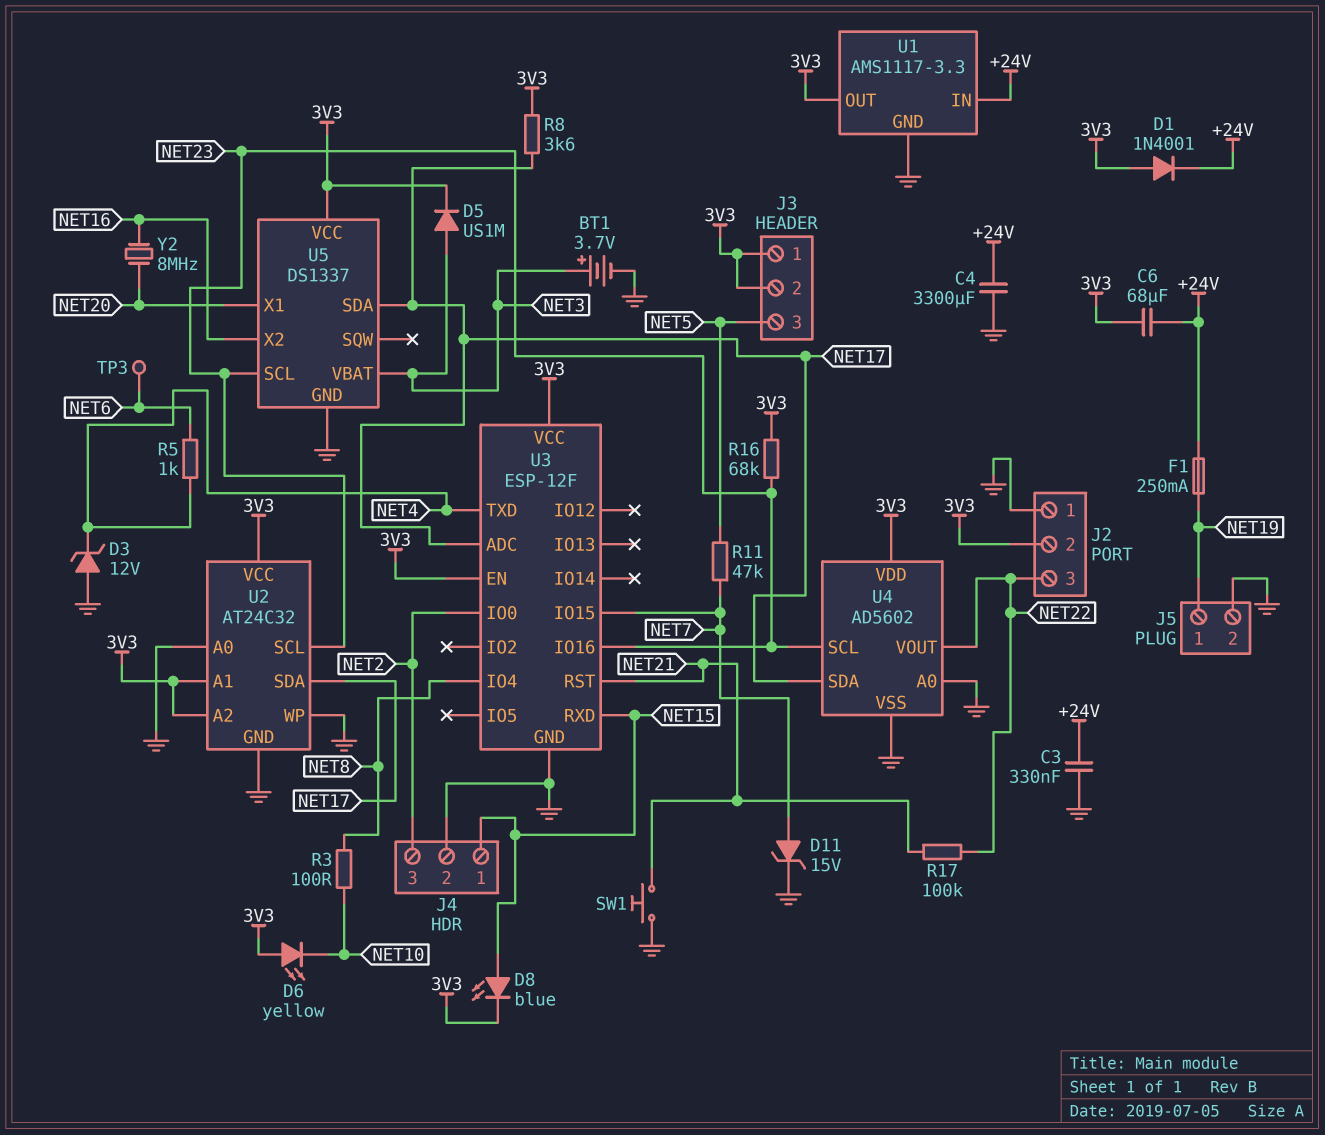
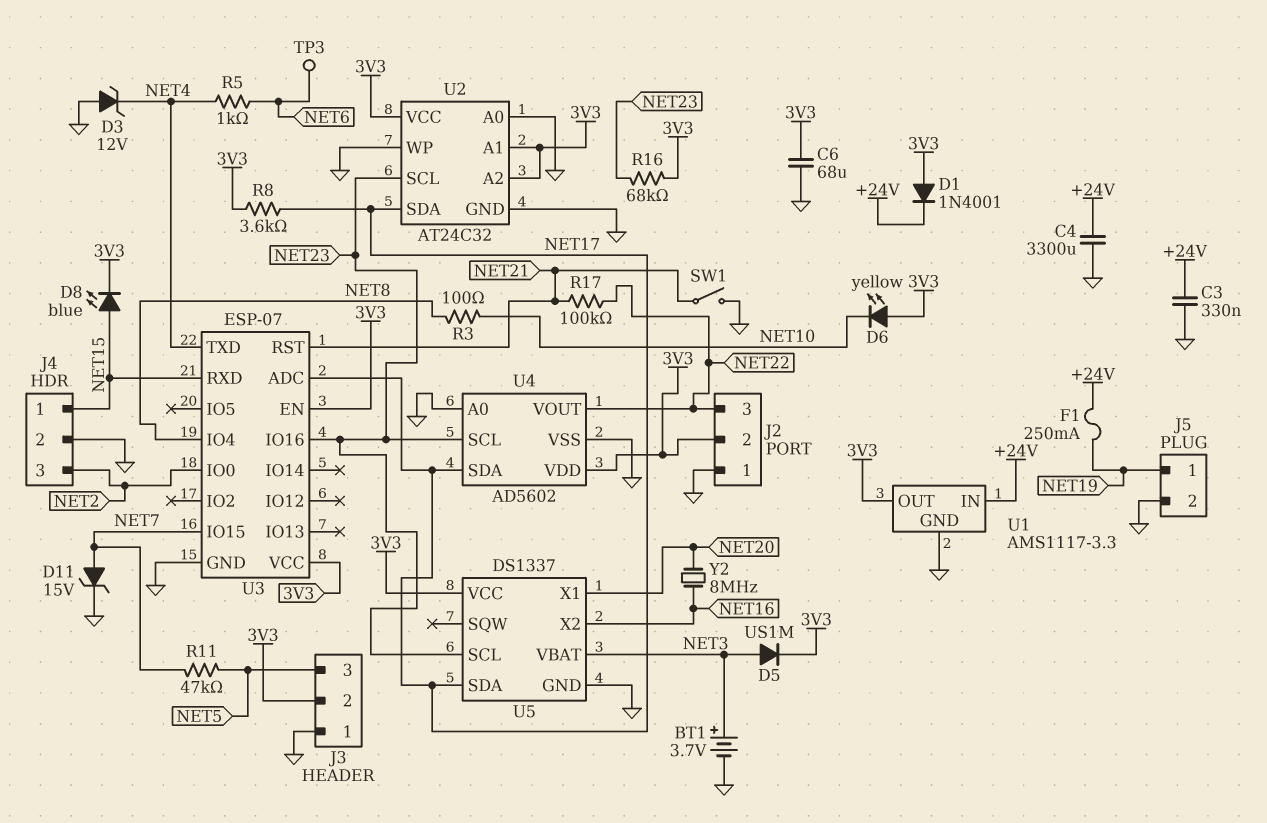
C6: 68uF (+24V, 3V3) -> 68uF (3V3, GND)
J3 pin 1: 3V3 -> GND
SW1: button (GND, NET21) -> switch (GND, NET21)
U3: ESP-12F -> ESP-07

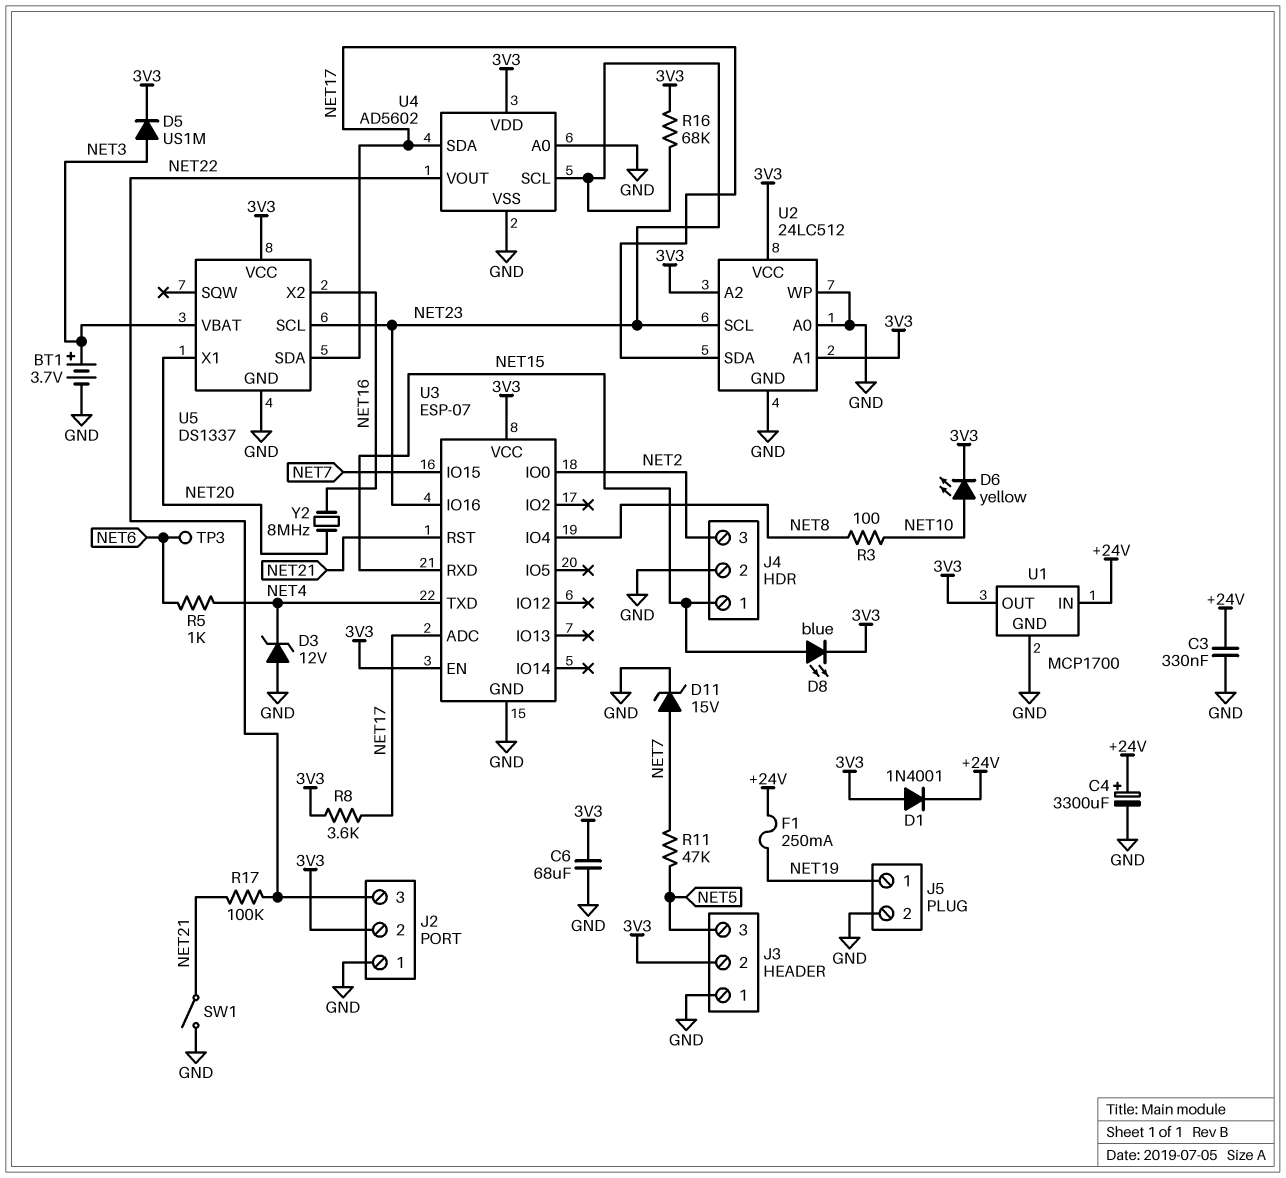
C4: 3300uF (+24V, GND) -> 3300uF (plus +24V, minus GND)
D6: LED yellow (A 3V3, K NET10) -> LED yellow (A NET10, K 3V3)
U1: AMS1117-3.3 -> MCP1700
U2: AT24C32 -> 24LC512

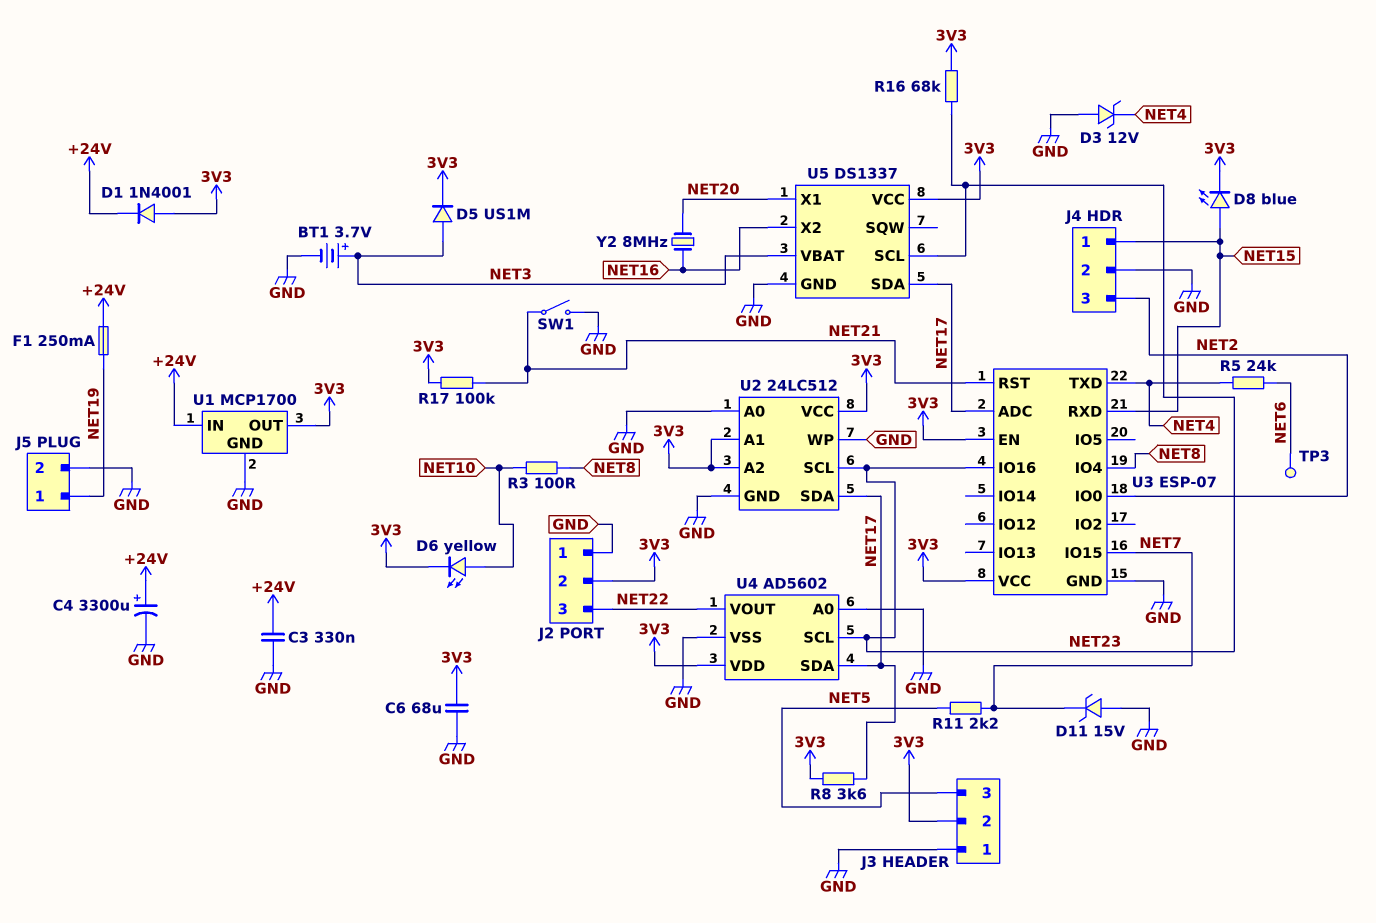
D11: zener 15V (A NET7, K GND) -> zener 15V (A GND, K NET7)
R5: 1k (NET4, NET6) -> 24k (NET4, NET6)
R11: 47k (NET5, NET7) -> 2.2k (NET5, NET7)
R17: 100k (NET21, NET22) -> 100k (3V3, NET21)

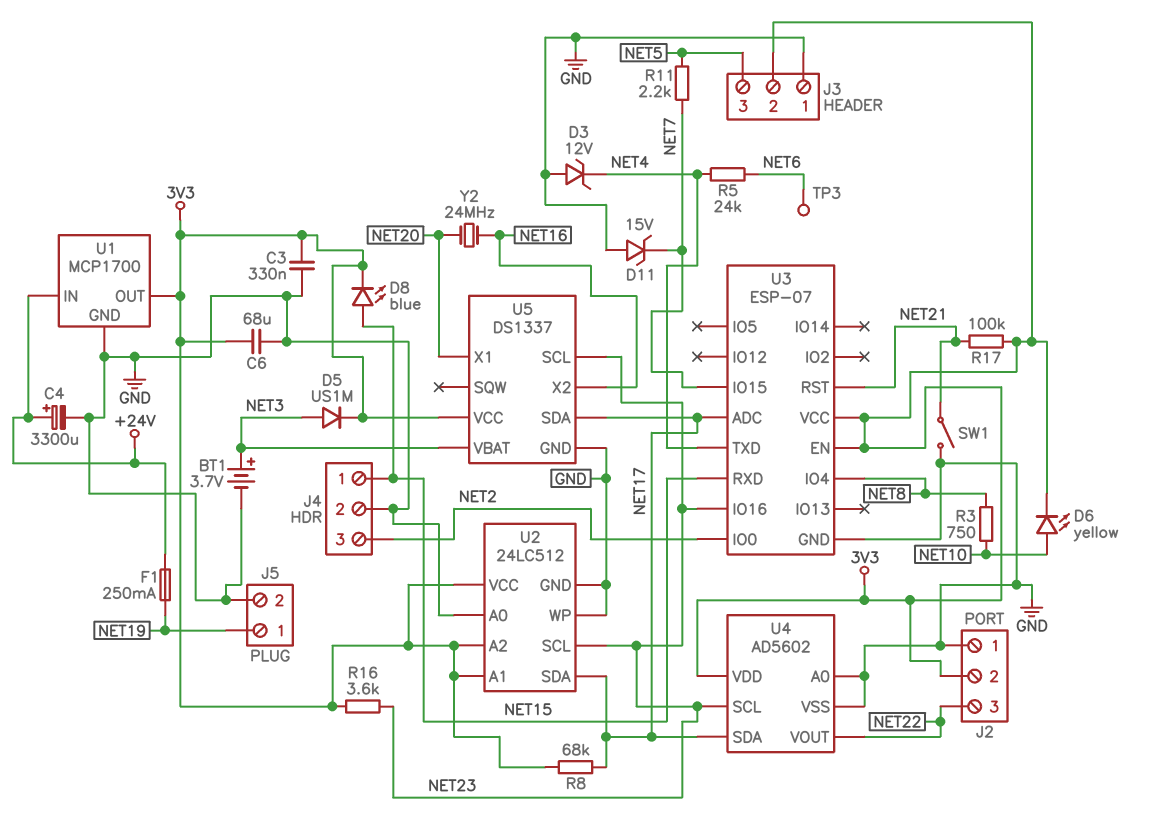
C3: 330nF (+24V, GND) -> 330nF (3V3, GND)
D1: diode 1N4001 (A 3V3, K +24V) -> none
R3: 100 (NET8, NET10) -> 750 (NET8, NET10)
R8: 3.6k (3V3, NET17) -> 68k (3V3, NET17)
R16: 68k (3V3, NET23) -> 3.6k (3V3, NET23)
Y2: 8MHz (NET16, NET20) -> 24MHz (NET16, NET20)

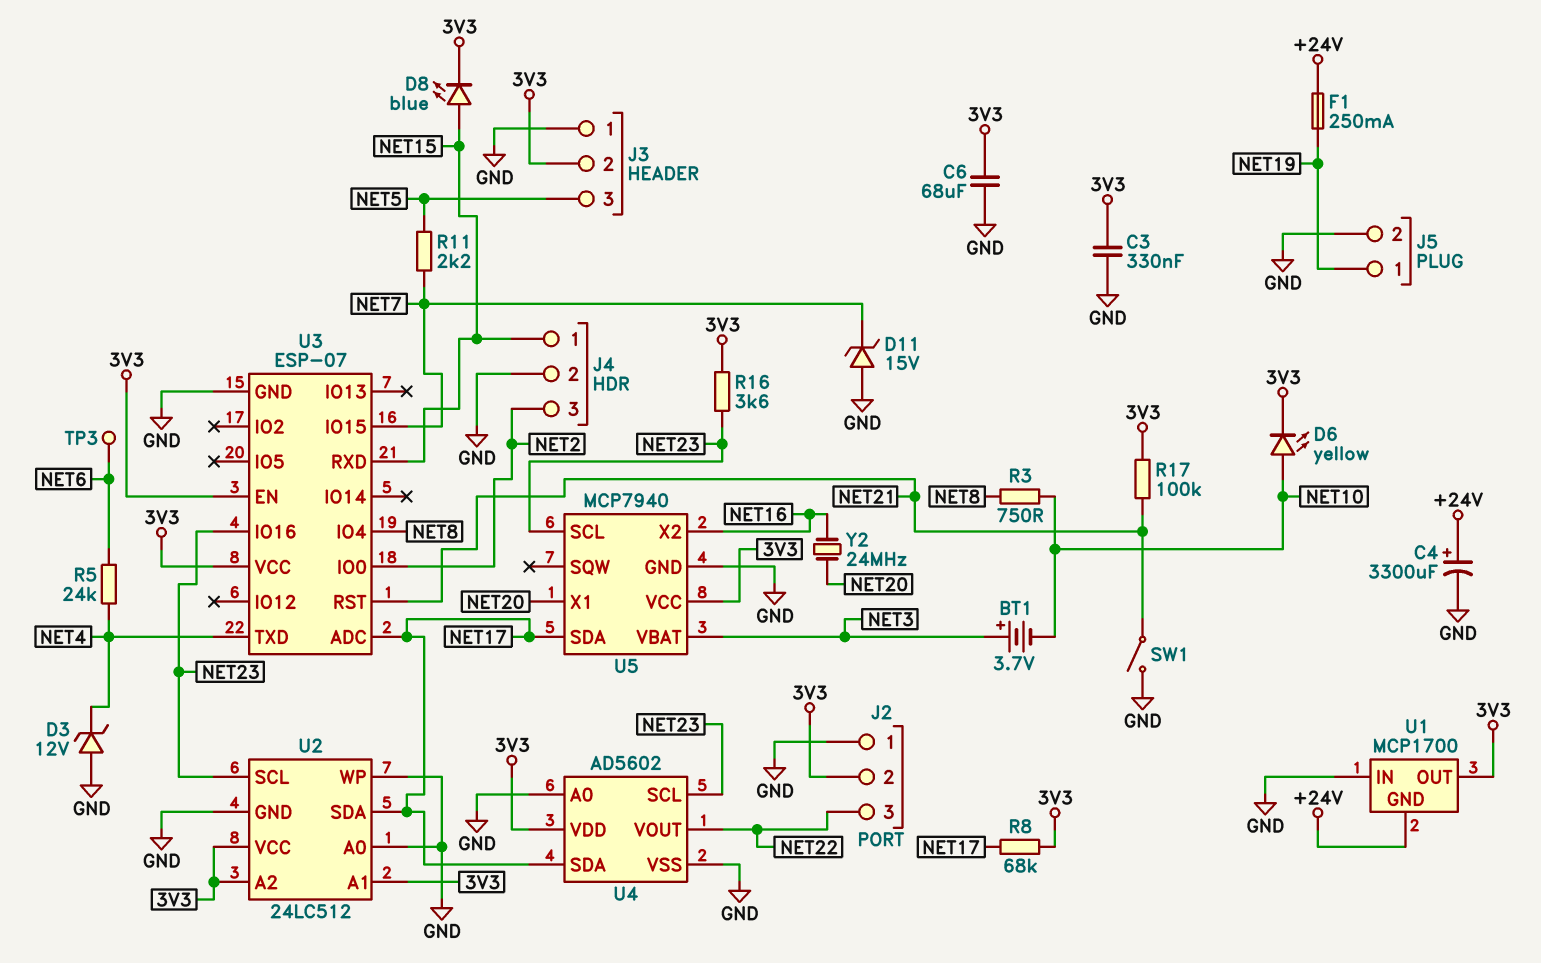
BT1: 3.7V (plus NET3, minus GND) -> 3.7V (plus NET3, minus NET10)
D5: diode US1M (A NET3, K 3V3) -> none
U1 pin GND: GND -> +24V
U1 pin IN: +24V -> GND
U5: DS1337 -> MCP7940

